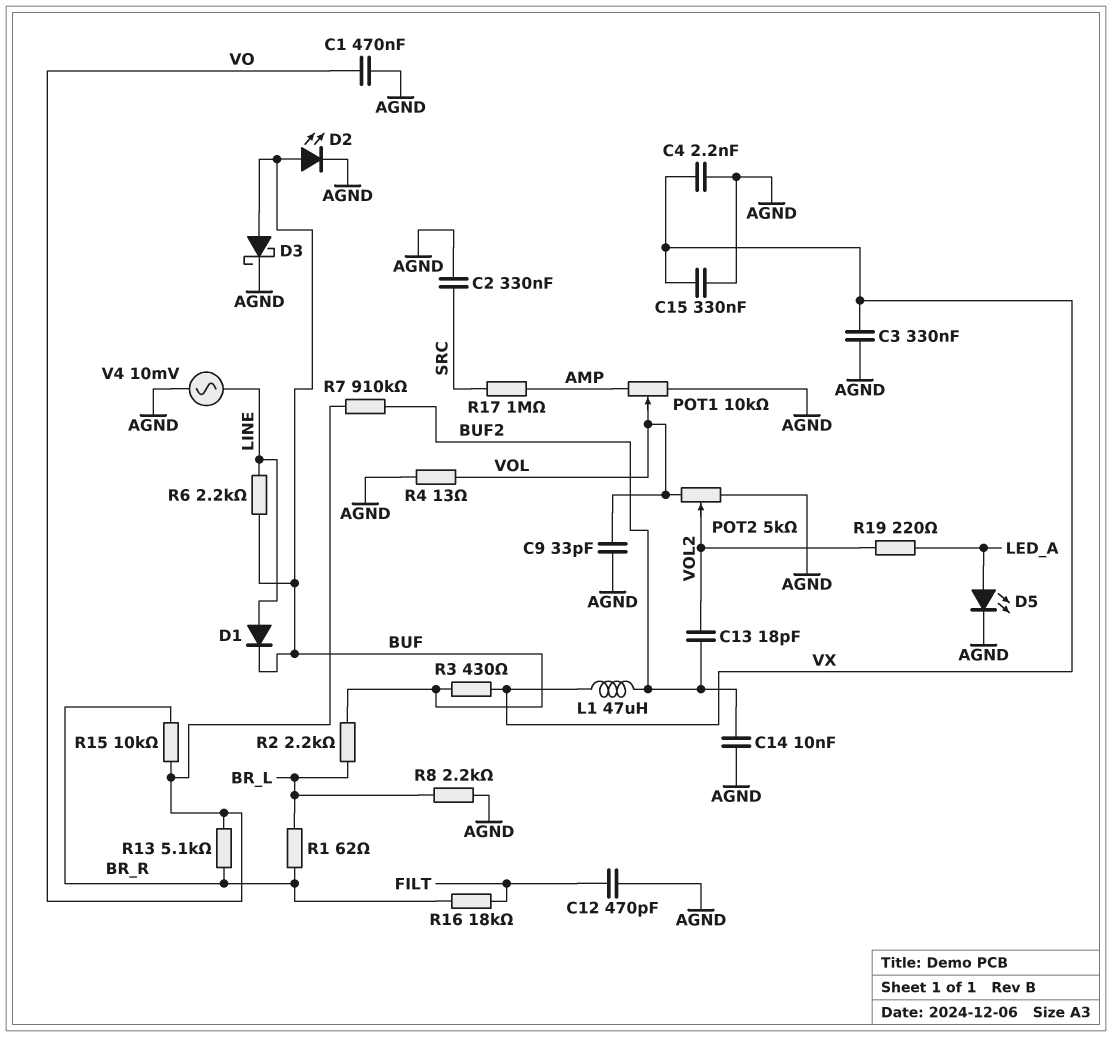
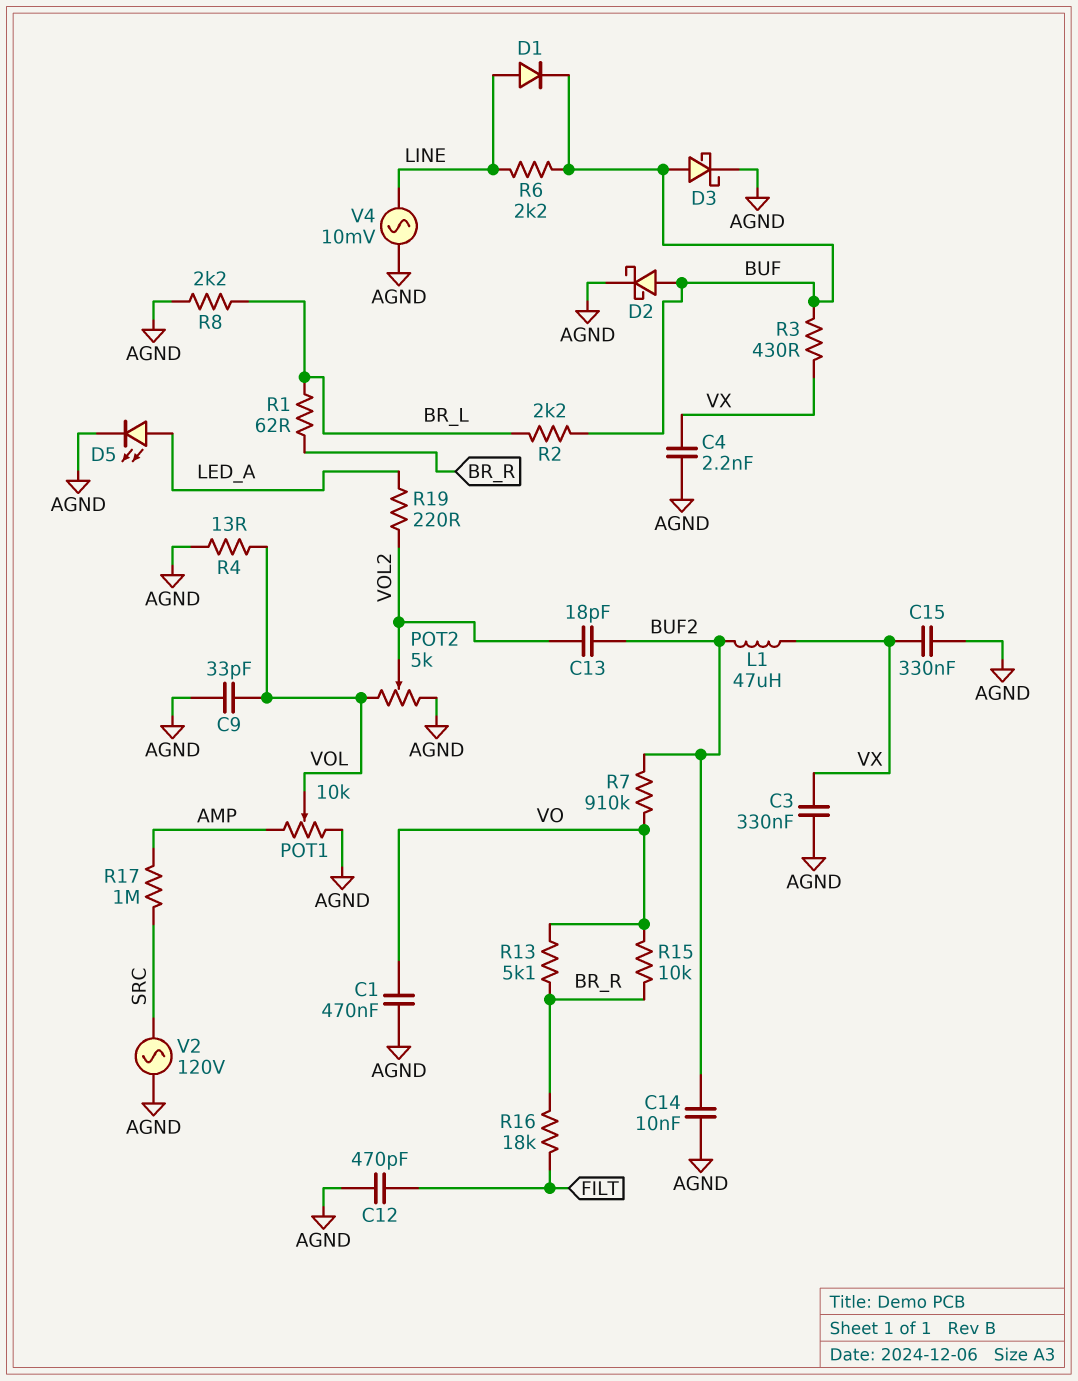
C2: 330nF (AGND, SRC) -> none
D2: LED (A BUF, K AGND) -> schottky (A BUF, K AGND)
V2: none -> AC 120V (AGND, SRC)

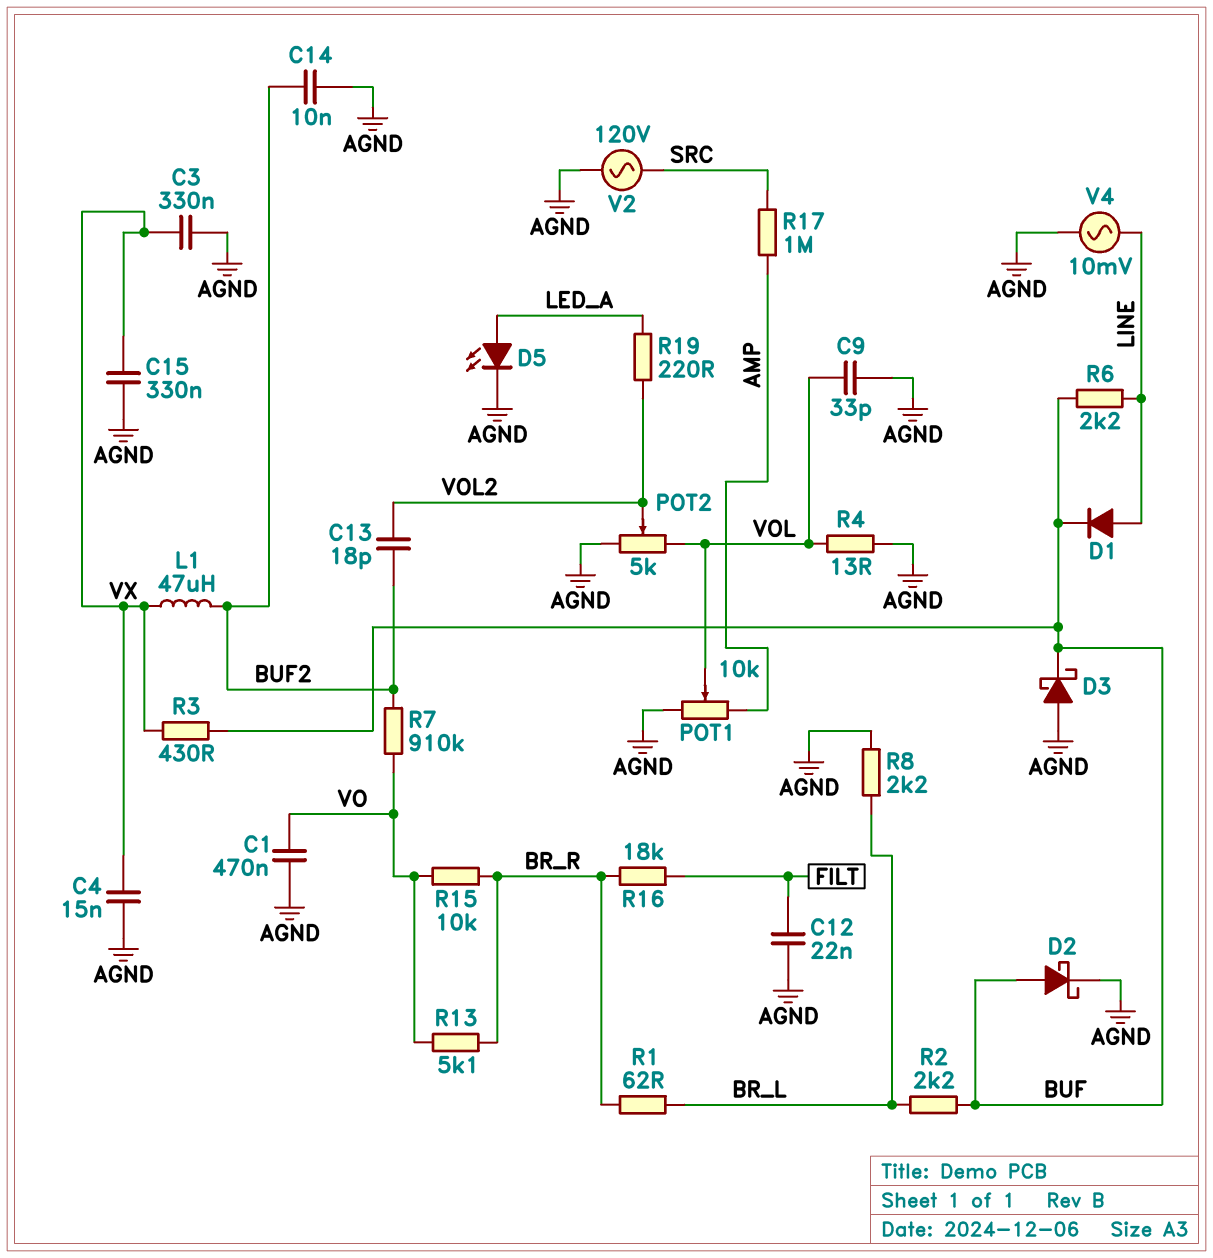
C4: 2.2nF (AGND, VX) -> 15nF (AGND, VX)
C12: 470pF (AGND, FILT) -> 22nF (AGND, FILT)
D3: schottky (A BUF, K AGND) -> schottky (A AGND, K BUF)

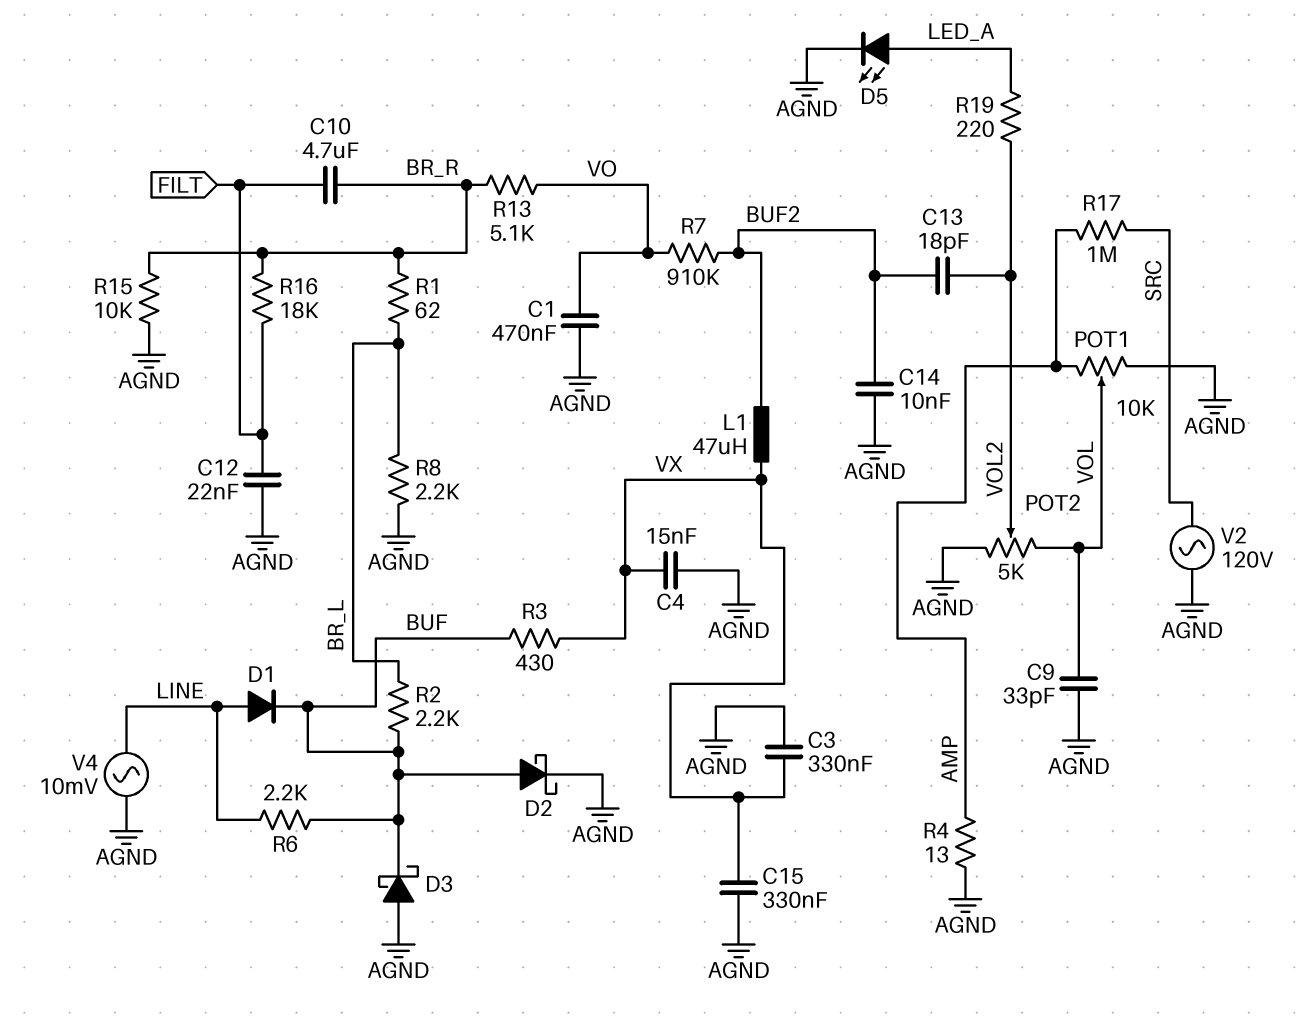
C10: none -> 4.7uF (BR_R, FILT)
R4: 13 (AGND, VOL) -> 13 (AGND, AMP)
R15: 10k (BR_R, VO) -> 10k (AGND, BR_R)

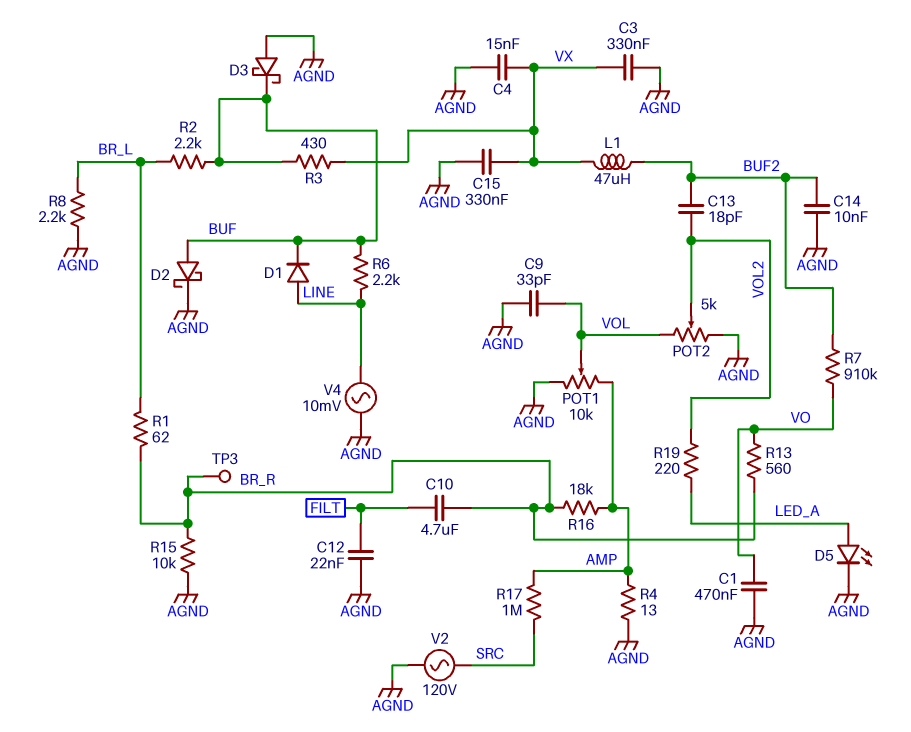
R13: 5.1k (BR_R, VO) -> 560 (BR_R, VO)
R16: 18k (BR_R, FILT) -> 18k (AMP, BR_R)
TP3: none -> test point (BR_R)

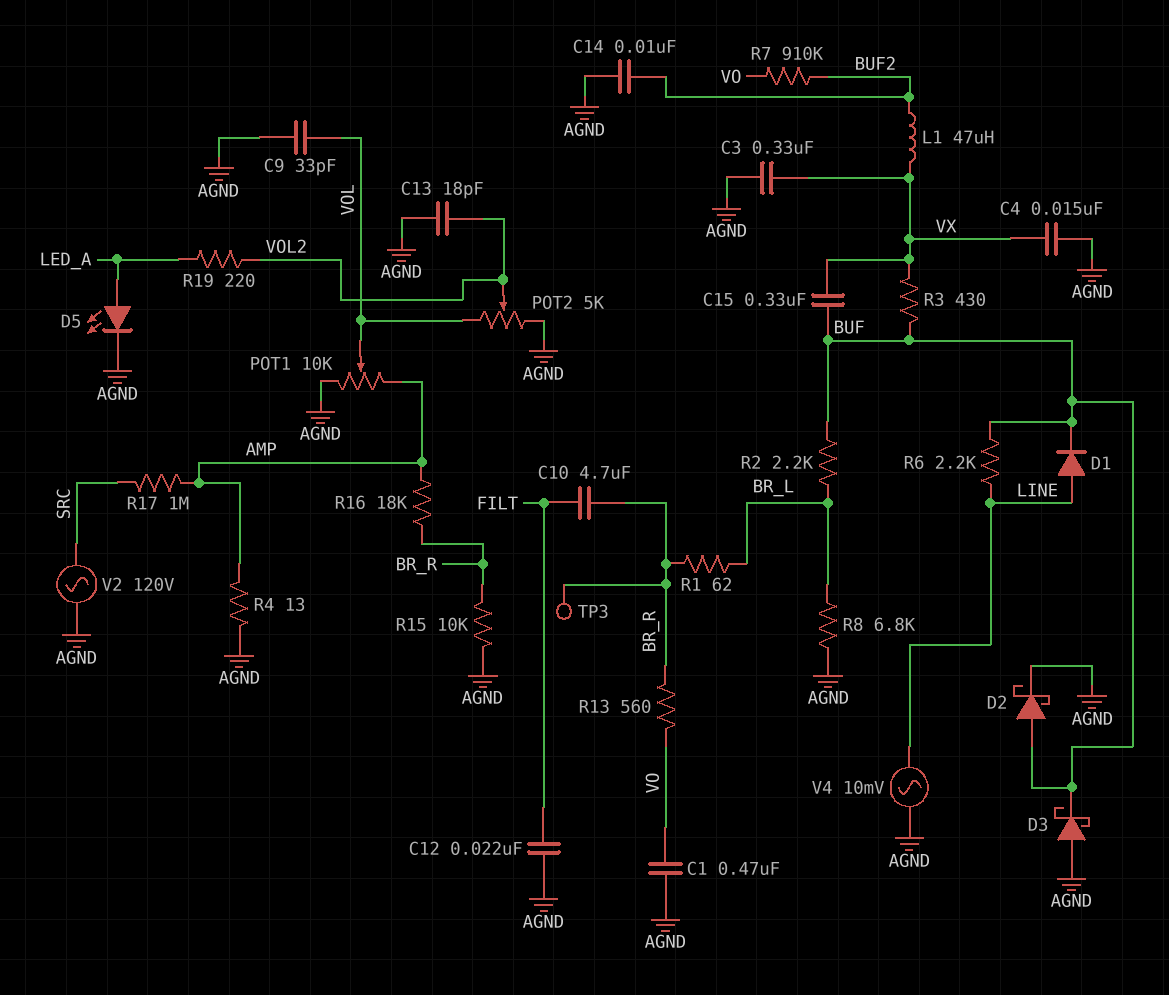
C13: 18pF (BUF2, VOL2) -> 18pF (AGND, VOL2)
C15: 330nF (AGND, VX) -> 330nF (BUF, VX)
R8: 2.2k (AGND, BR_L) -> 6.8k (AGND, BR_L)

